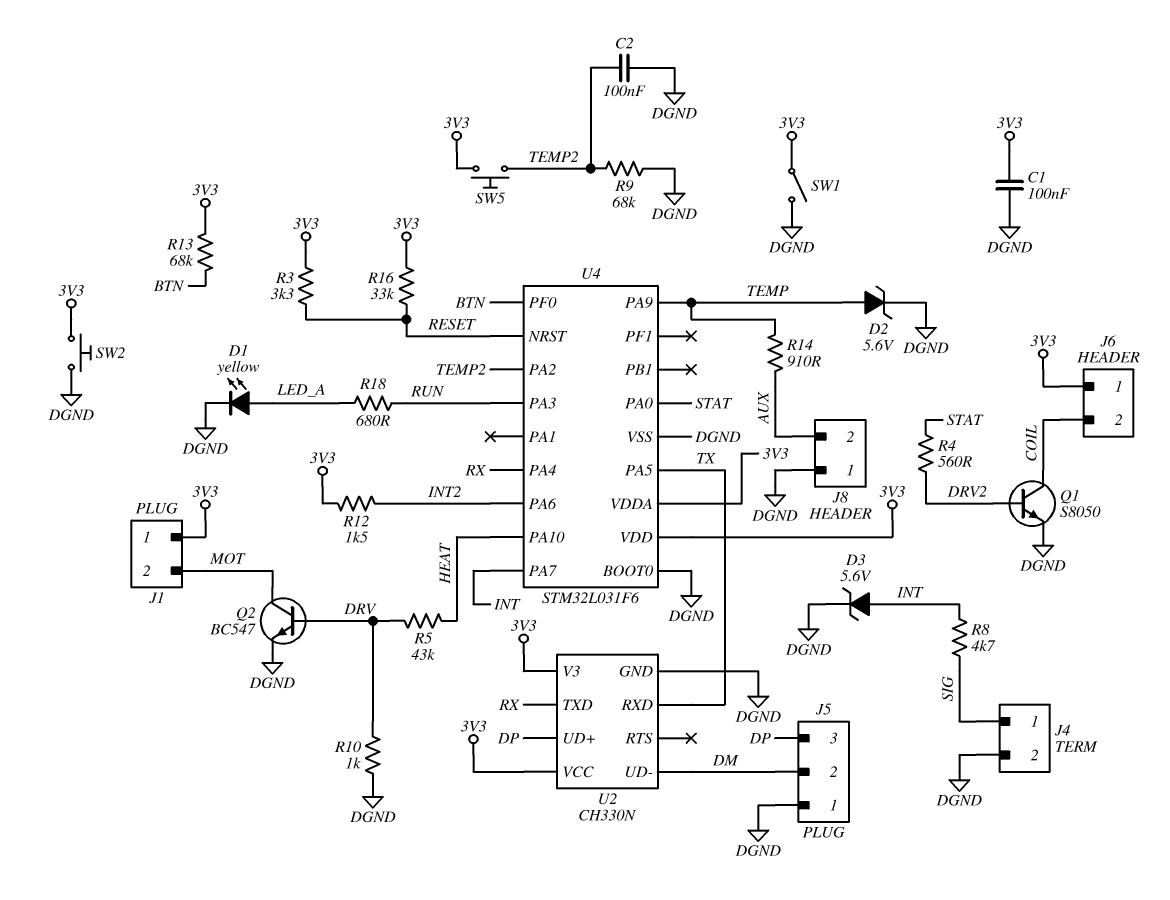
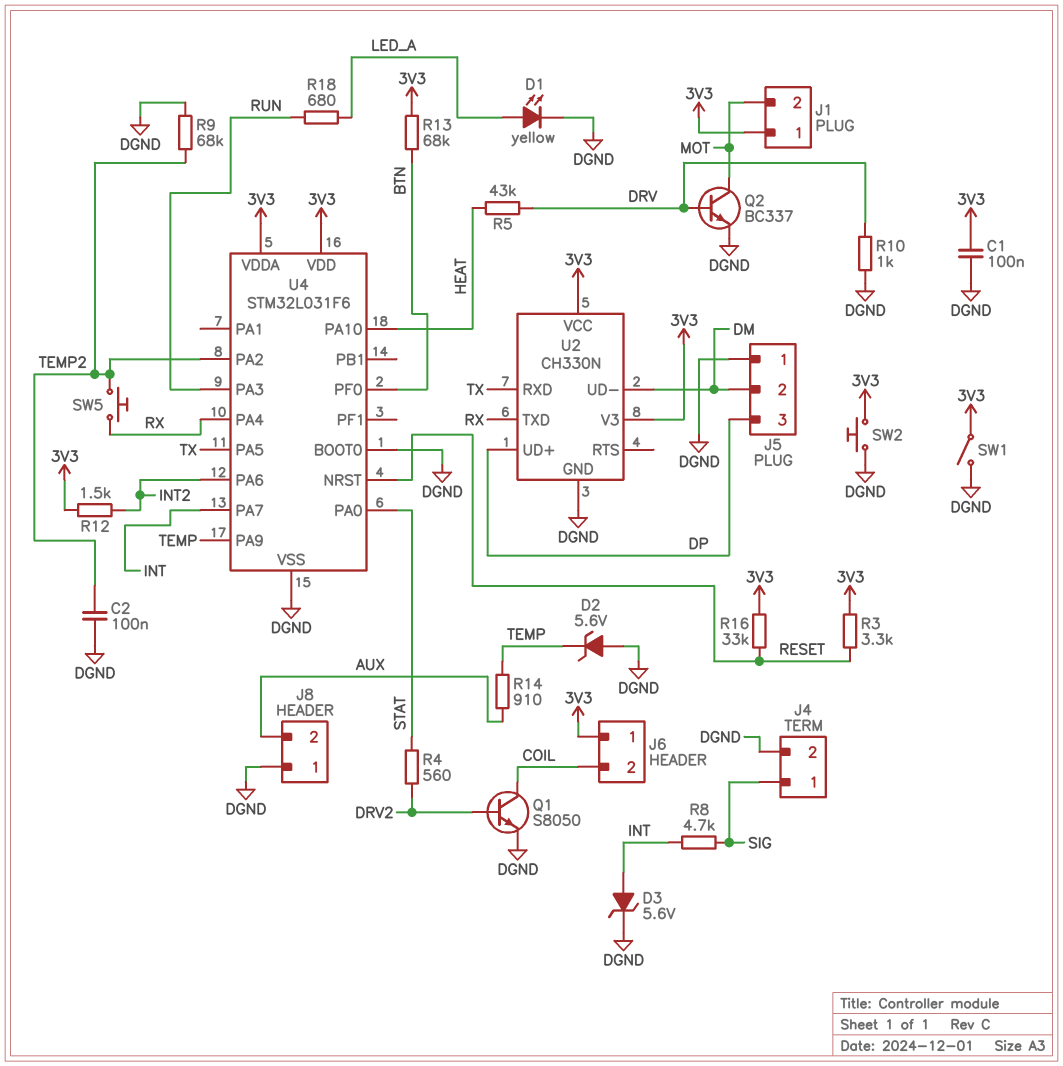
D2: zener 5.6V (A TEMP, K DGND) -> zener 5.6V (A DGND, K TEMP)
Q2: NPN BC547 (B DRV, C MOT, E DGND) -> NPN BC337 (B DRV, C MOT, E DGND)
SW5: button (3V3, TEMP2) -> button (RX, TEMP2)

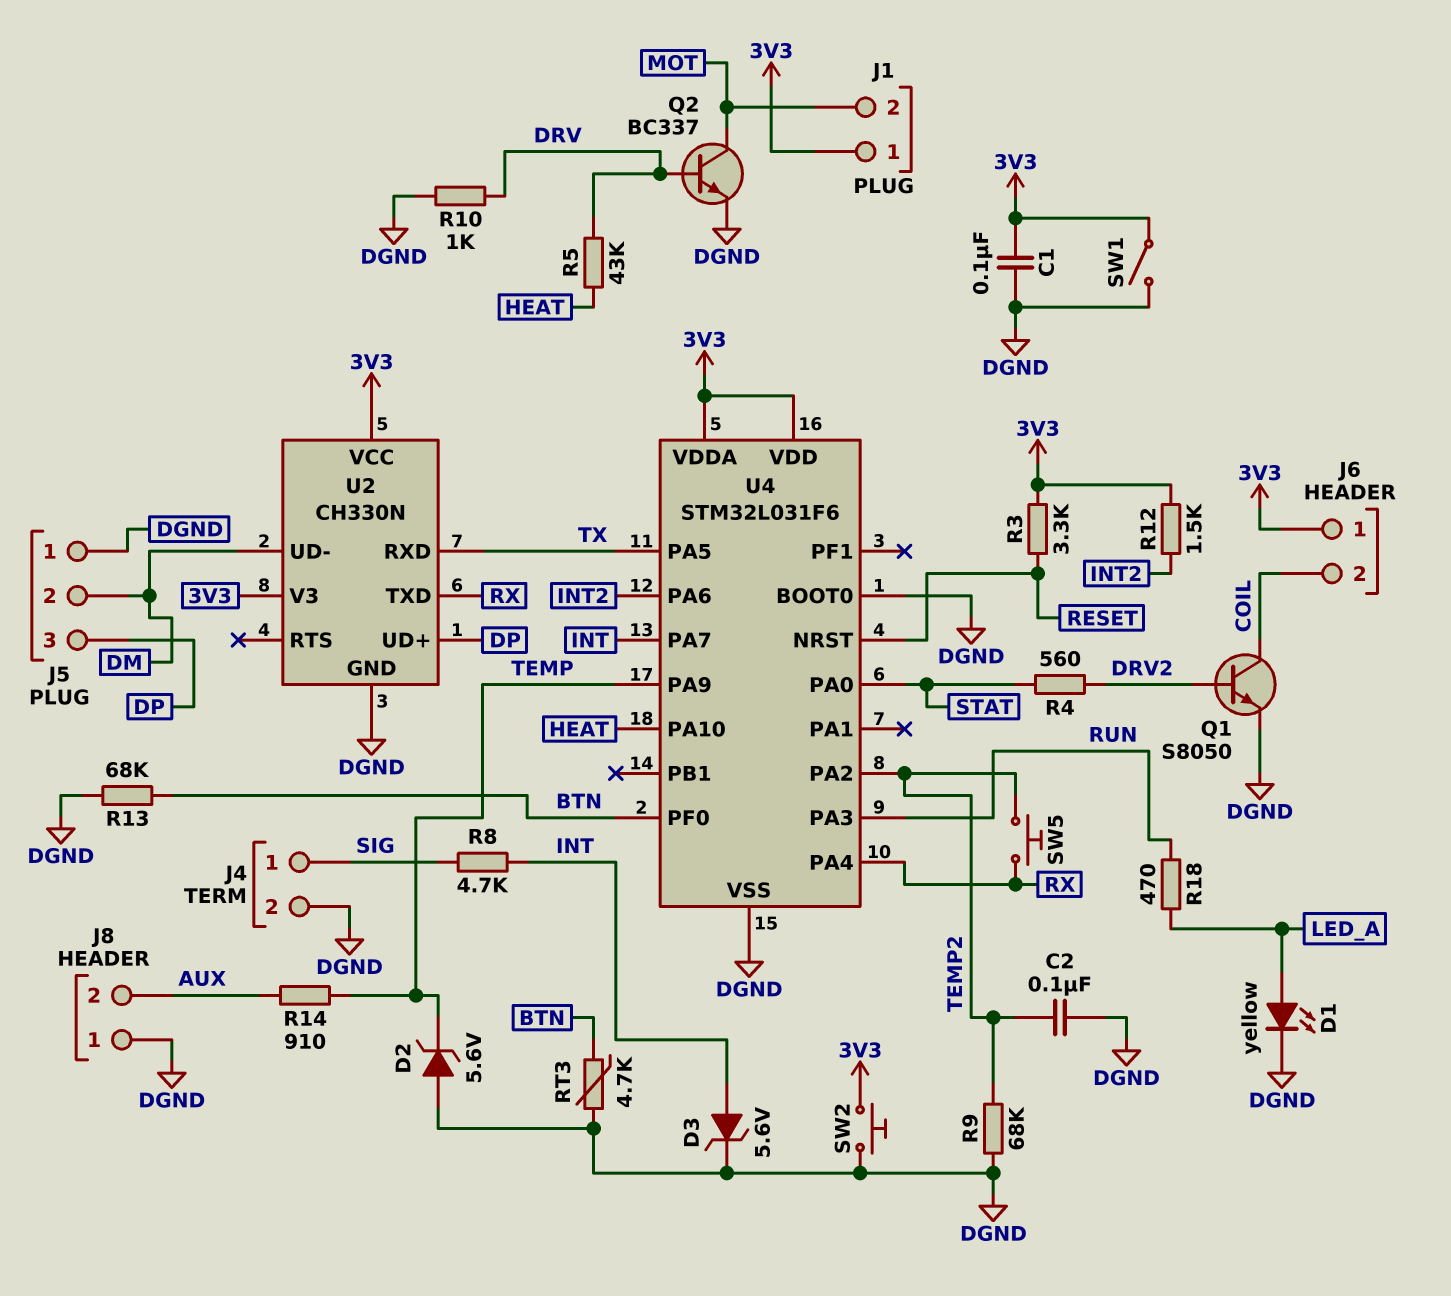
R13: 68k (3V3, BTN) -> 68k (BTN, DGND)
R16: 33k (3V3, RESET) -> none
R18: 680 (LED_A, RUN) -> 470 (LED_A, RUN)
RT3: none -> 4.7k (BTN, DGND)

